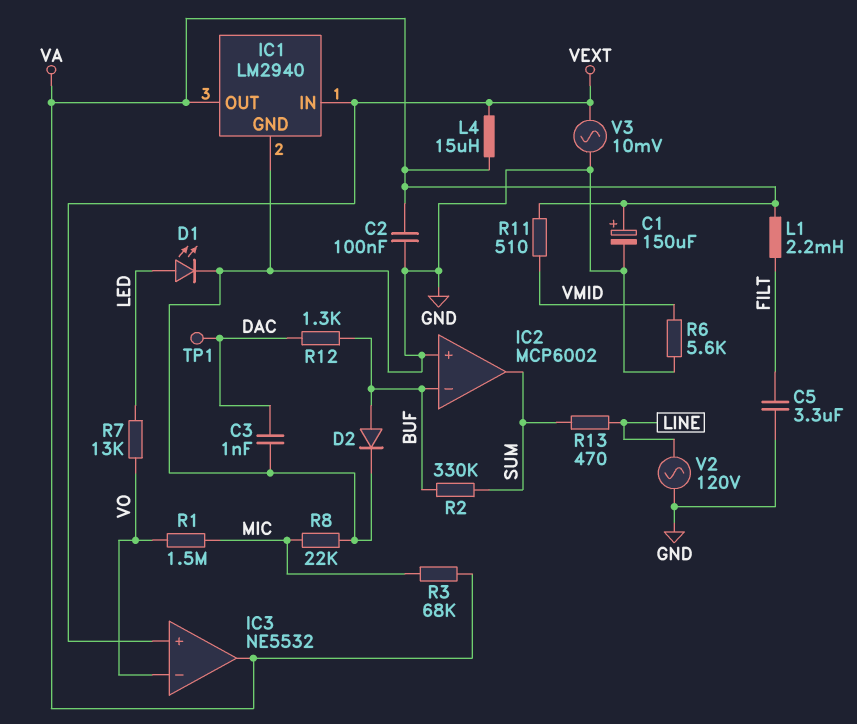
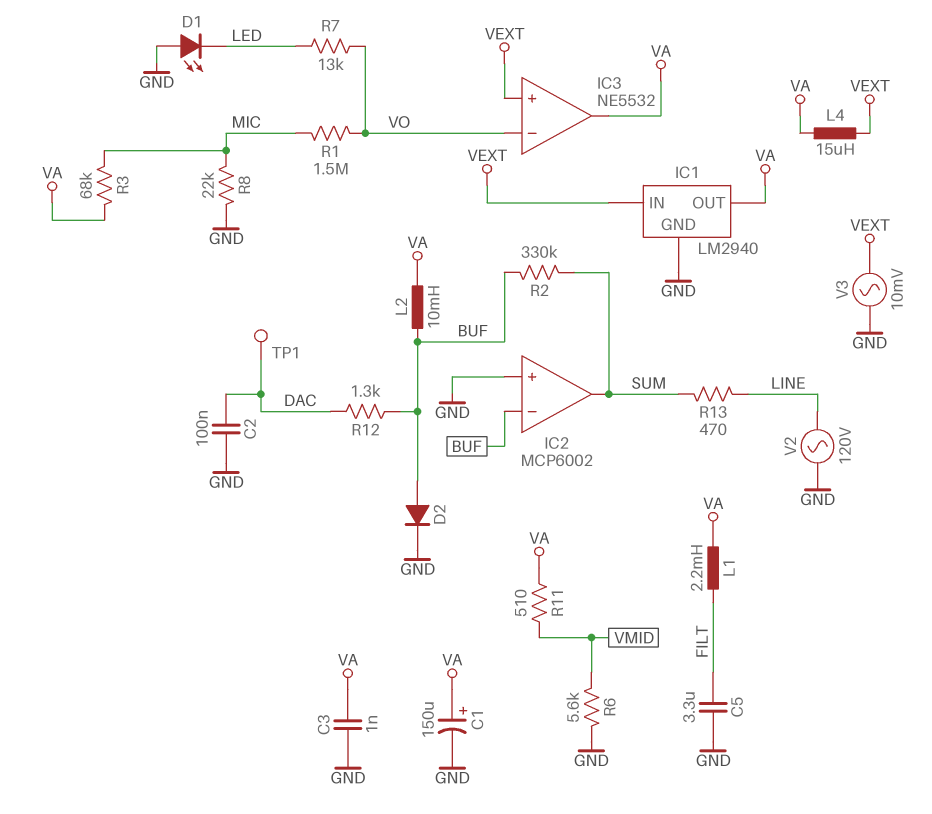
C2: 100nF (GND, VA) -> 100nF (DAC, GND)
C3: 1nF (DAC, GND) -> 1nF (GND, VA)
D1: LED (A LED, K GND) -> LED (A GND, K LED)
L2: none -> 10mH (BUF, VA)

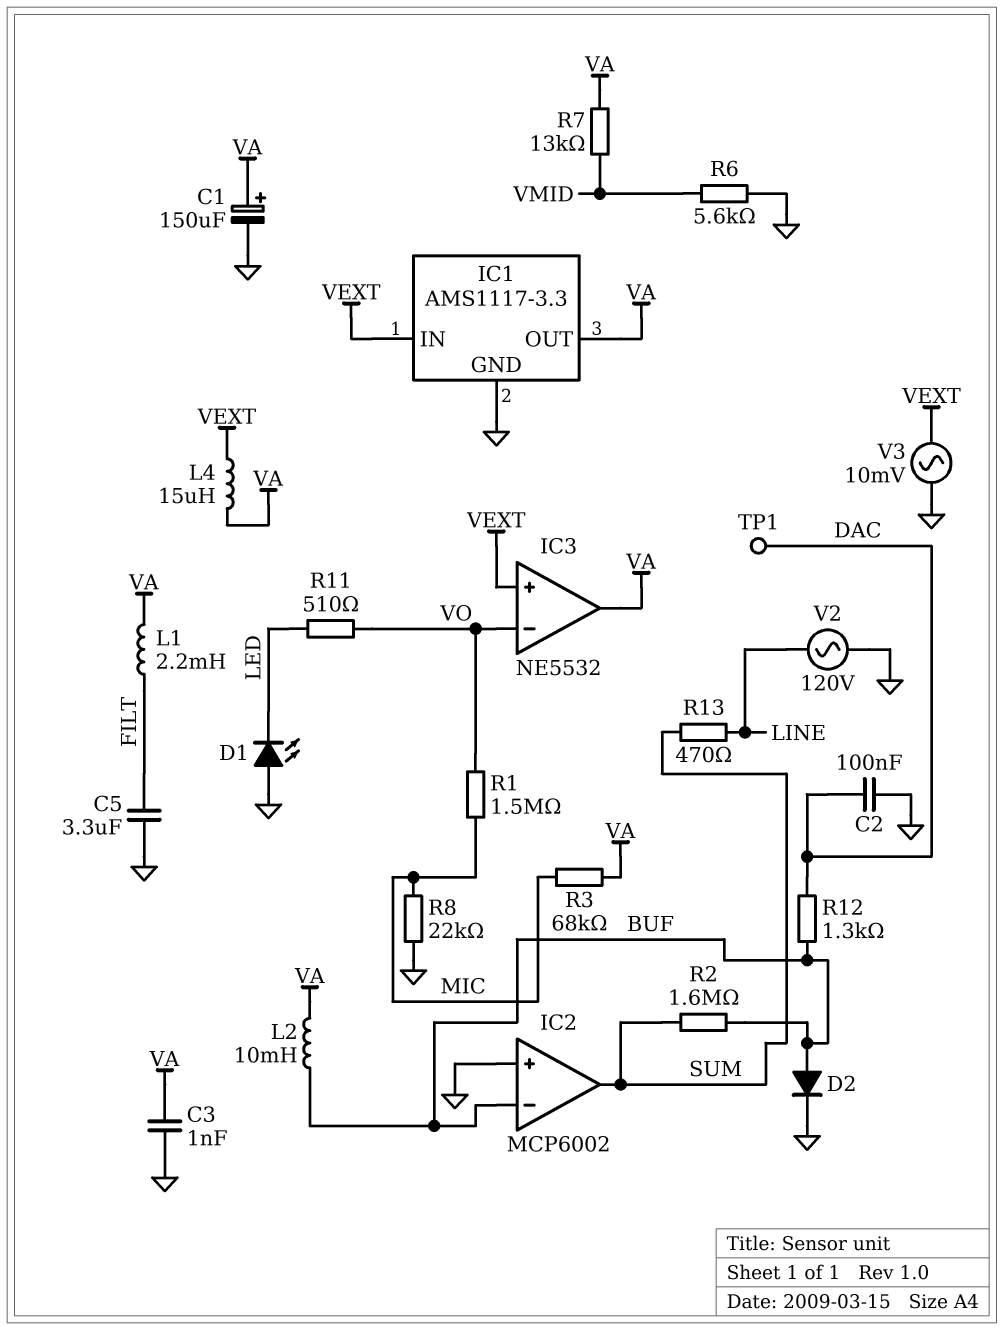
IC1: LM2940 -> AMS1117-3.3
R2: 330k (BUF, SUM) -> 1.6M (BUF, SUM)
R7: 13k (LED, VO) -> 13k (VA, VMID)
R11: 510 (VA, VMID) -> 510 (LED, VO)

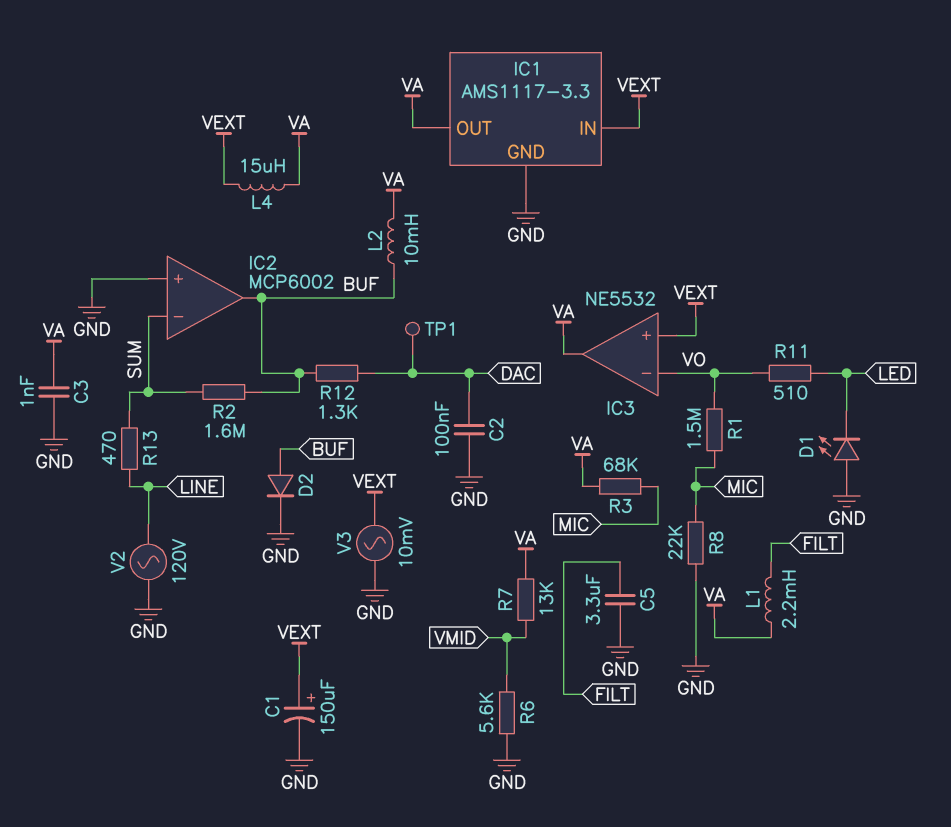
C1: 150uF (plus VA, minus GND) -> 150uF (plus VEXT, minus GND)
IC2 pin in-: BUF -> SUM
IC2 pin out: SUM -> BUF

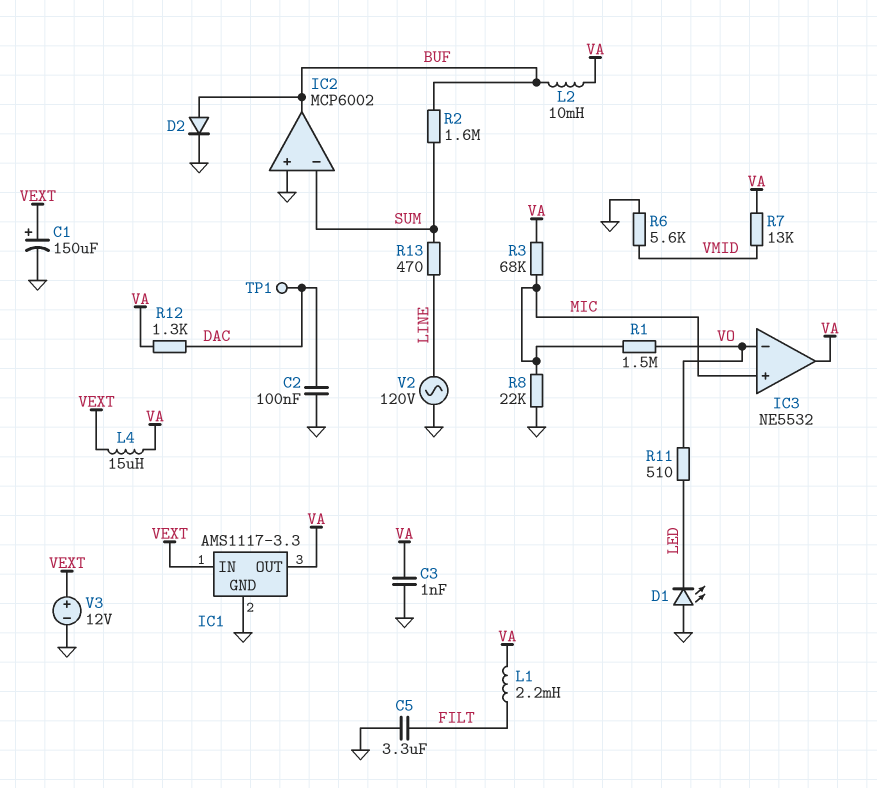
IC3 pin in+: VEXT -> MIC
R12: 1.3k (BUF, DAC) -> 1.3k (DAC, VA)
V3: AC 10mV (GND, VEXT) -> 12V (plus VEXT, minus GND)

